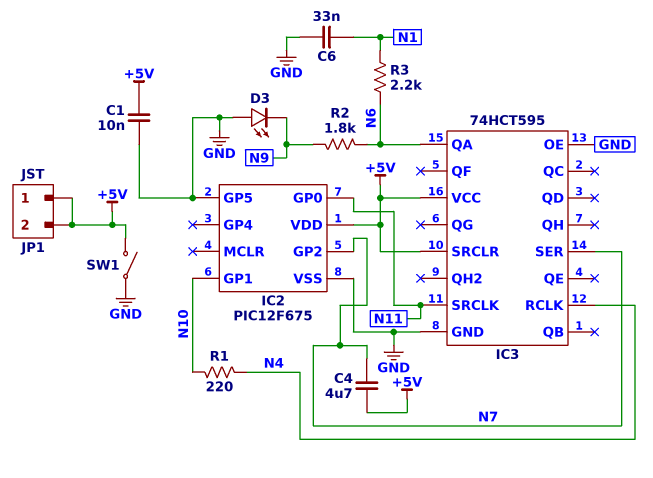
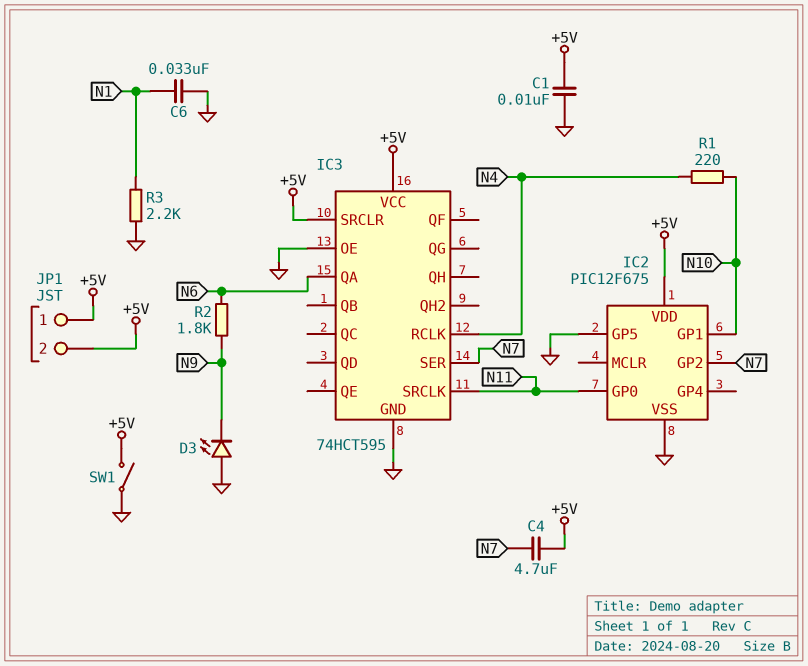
R3: 2.2k (N1, N6) -> 2.2k (GND, N1)

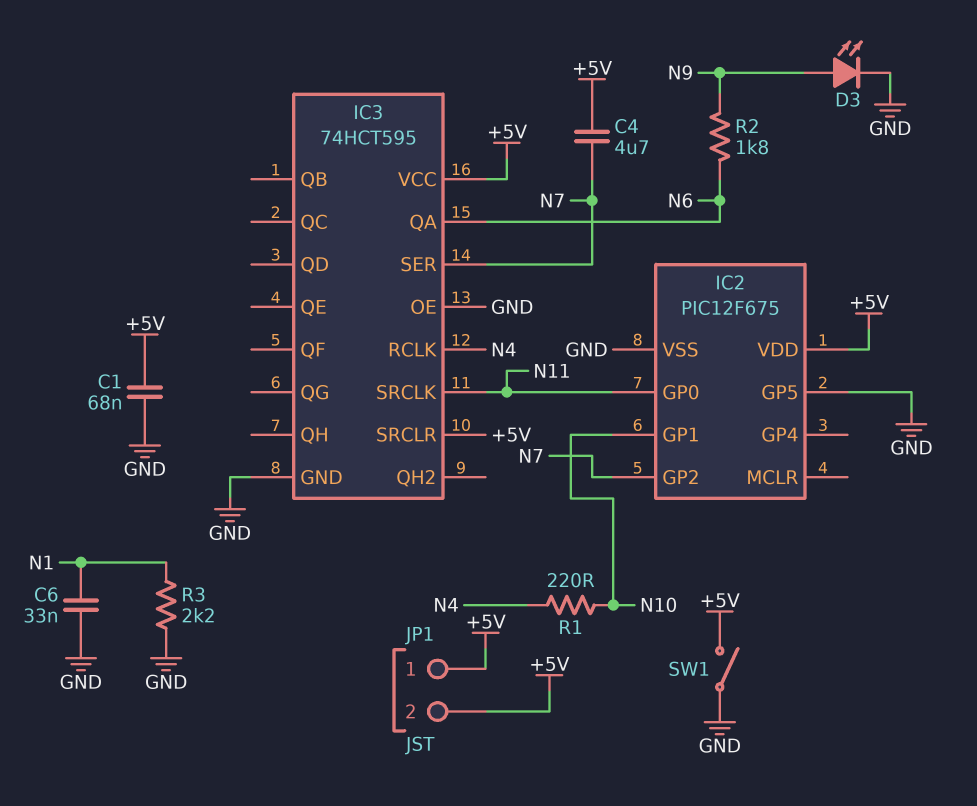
C1: 10nF (+5V, GND) -> 68nF (+5V, GND)
D3: LED (A GND, K N9) -> LED (A N9, K GND)

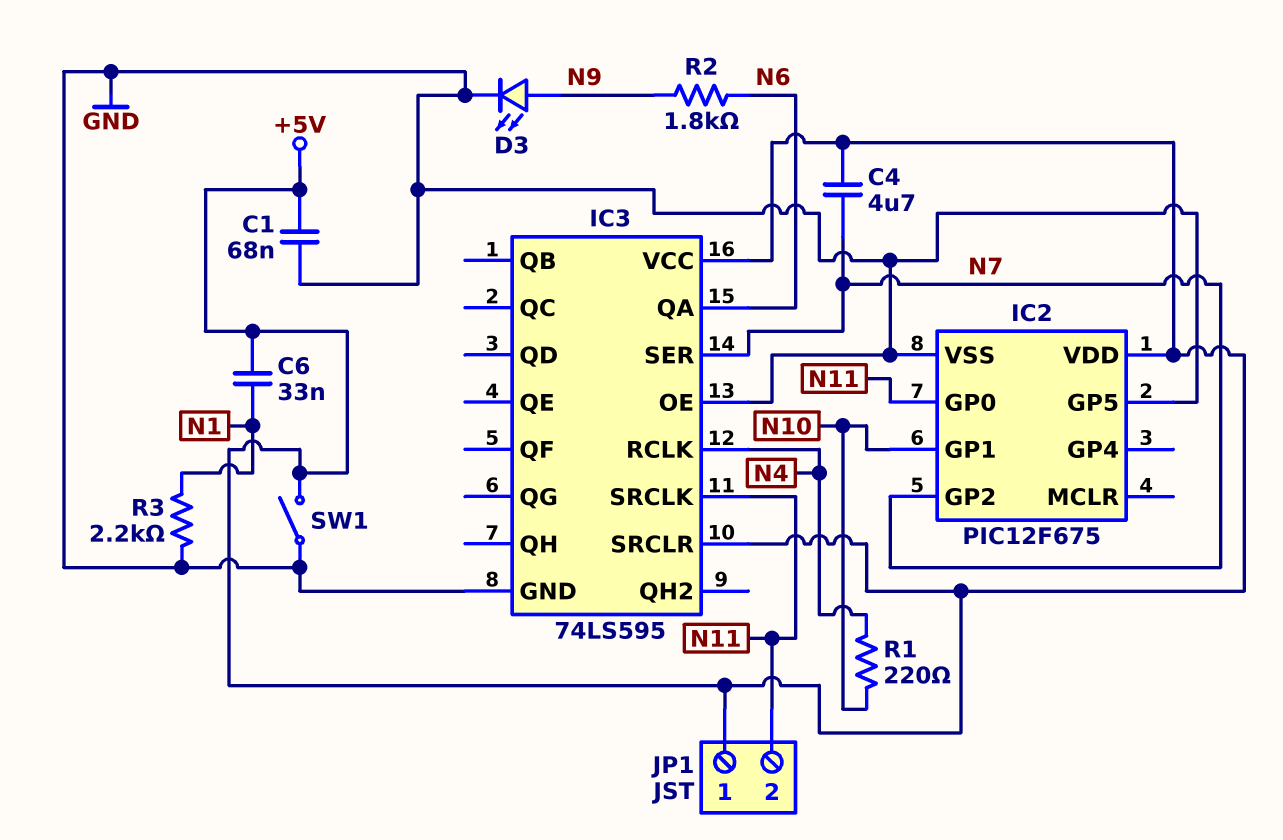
C6: 33nF (GND, N1) -> 33nF (+5V, N1)
IC3: 74HCT595 -> 74LS595
JP1 pin 2: +5V -> N11

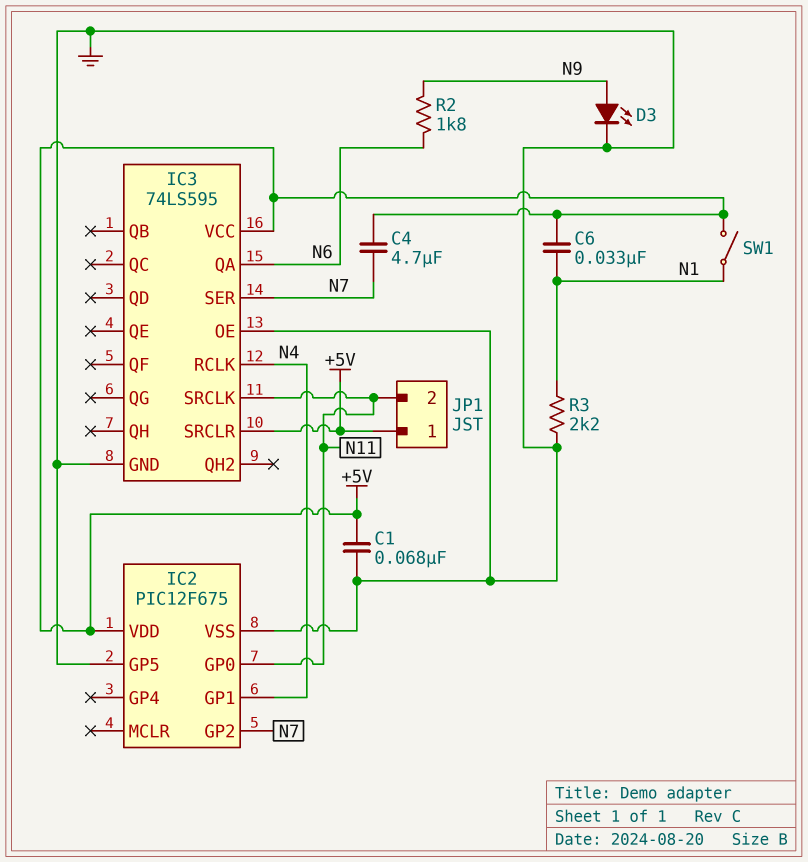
IC2 pin GP1: N10 -> N4
R1: 220 (N4, N10) -> none
SW1: switch (+5V, GND) -> switch (+5V, N1)

